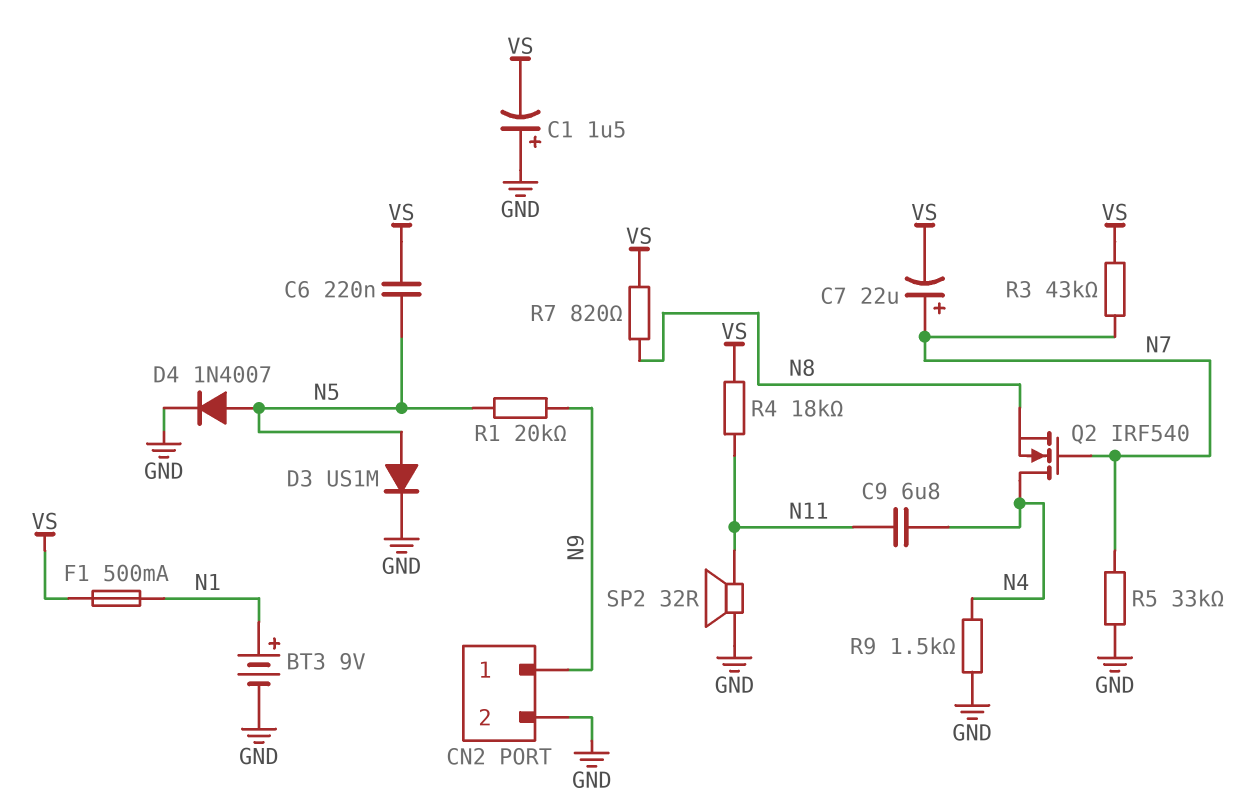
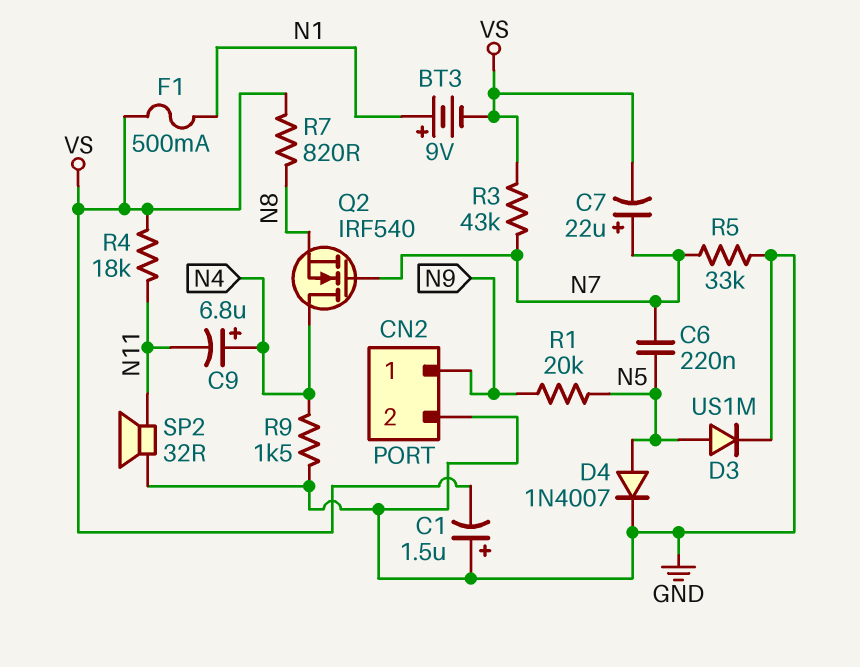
BT3: 9V (plus N1, minus GND) -> 9V (plus N1, minus VS)
C6: 220nF (N5, VS) -> 220nF (N5, N7)
C9: 6.8uF (N4, N11) -> 6.8uF (plus N4, minus N11)

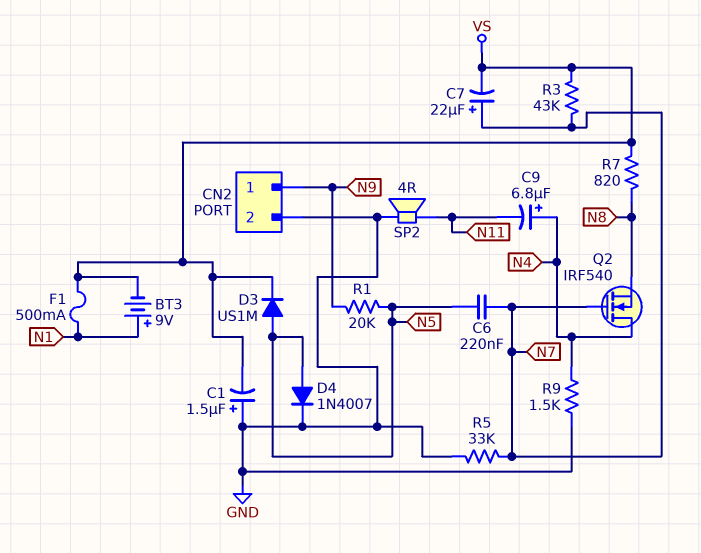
D3: diode US1M (A N5, K GND) -> diode US1M (A N5, K VS)
R4: 18k (N11, VS) -> none
SP2: speaker 32R (GND, N11) -> speaker 4R (GND, N11)

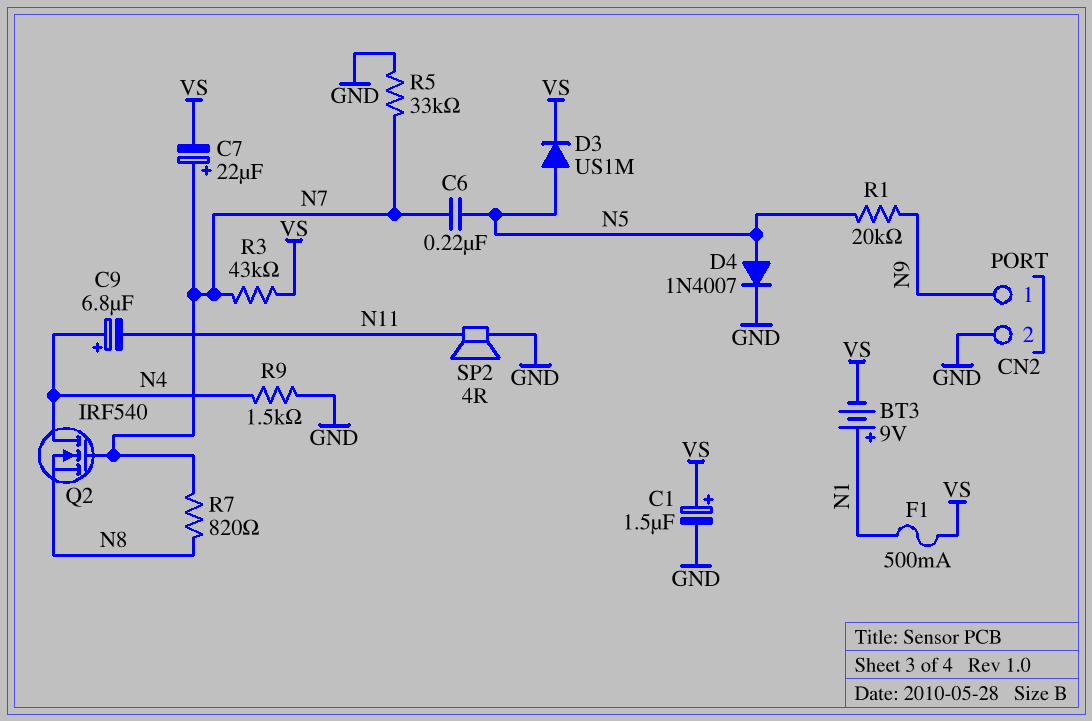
C1: 1.5uF (plus GND, minus VS) -> 1.5uF (plus VS, minus GND)
R7: 820 (N8, VS) -> 820 (N7, N8)

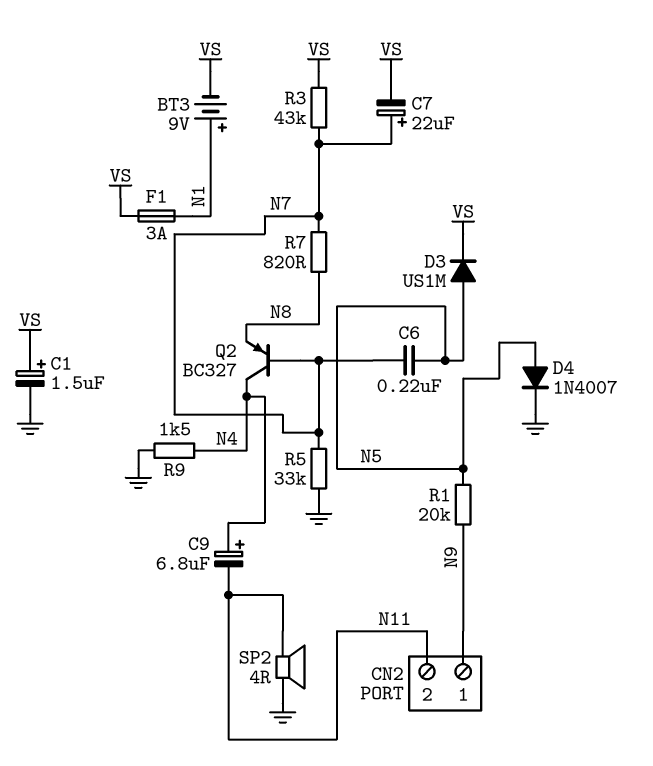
CN2 pin 2: GND -> N11
F1: 500mA (N1, VS) -> 3A (N1, VS)
Q2: NMOS IRF540 (G N7, D N4, S N8) -> PNP BC327 (B N7, C N4, E N8)

